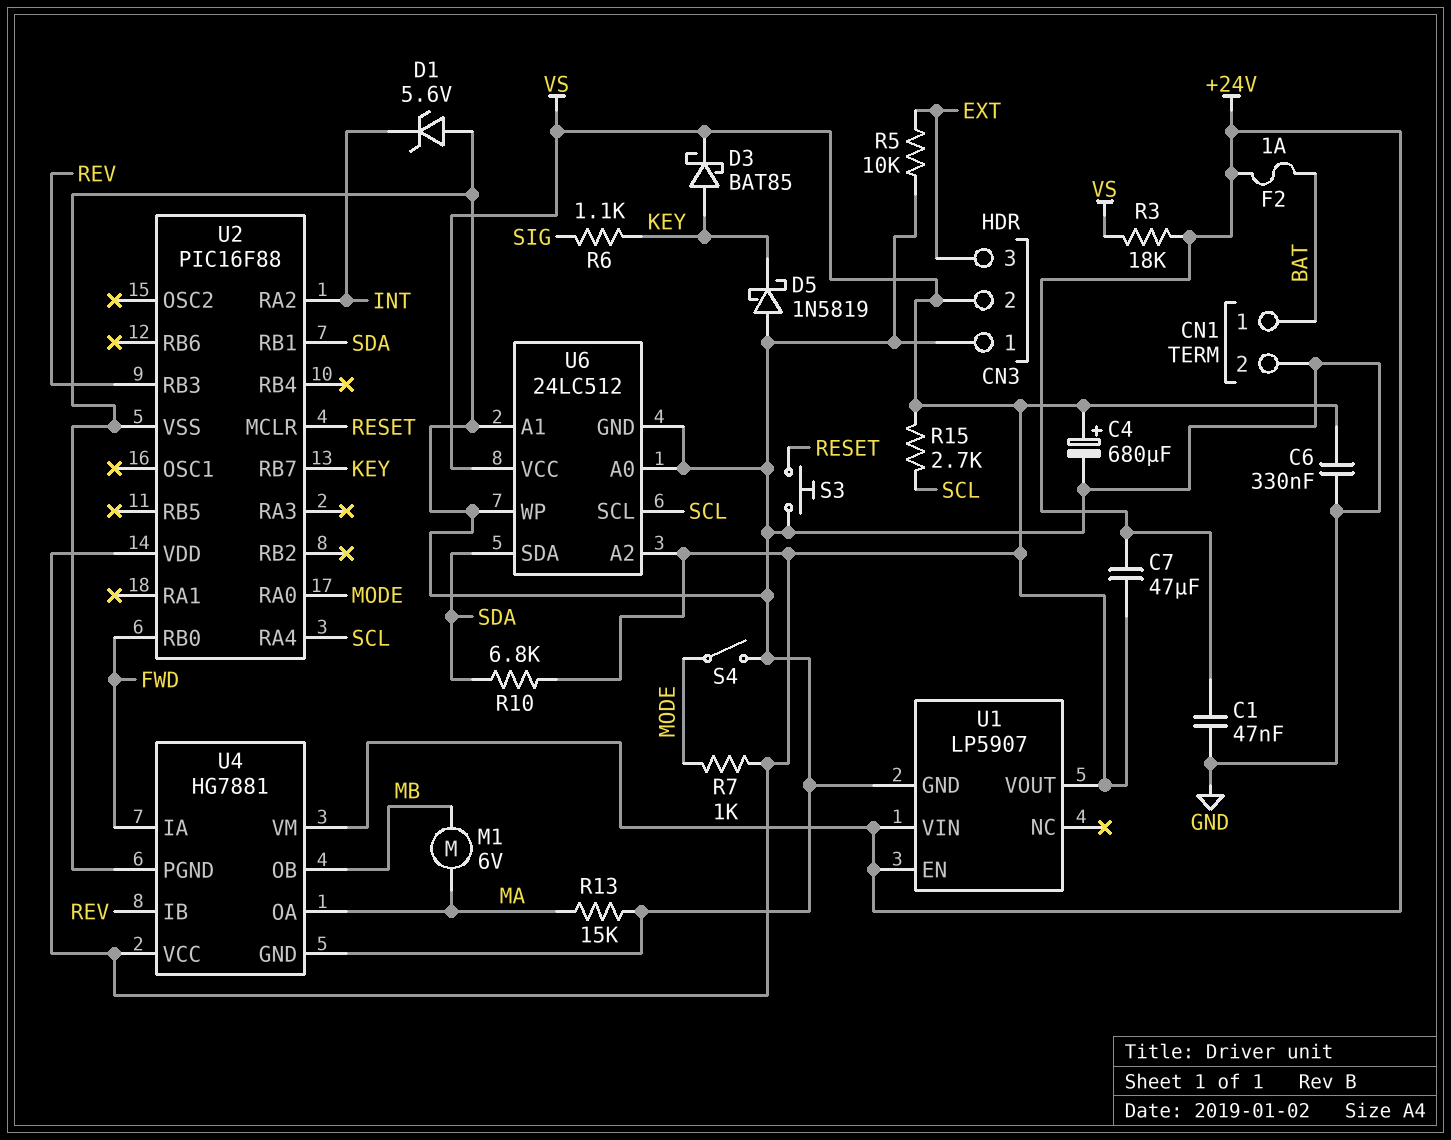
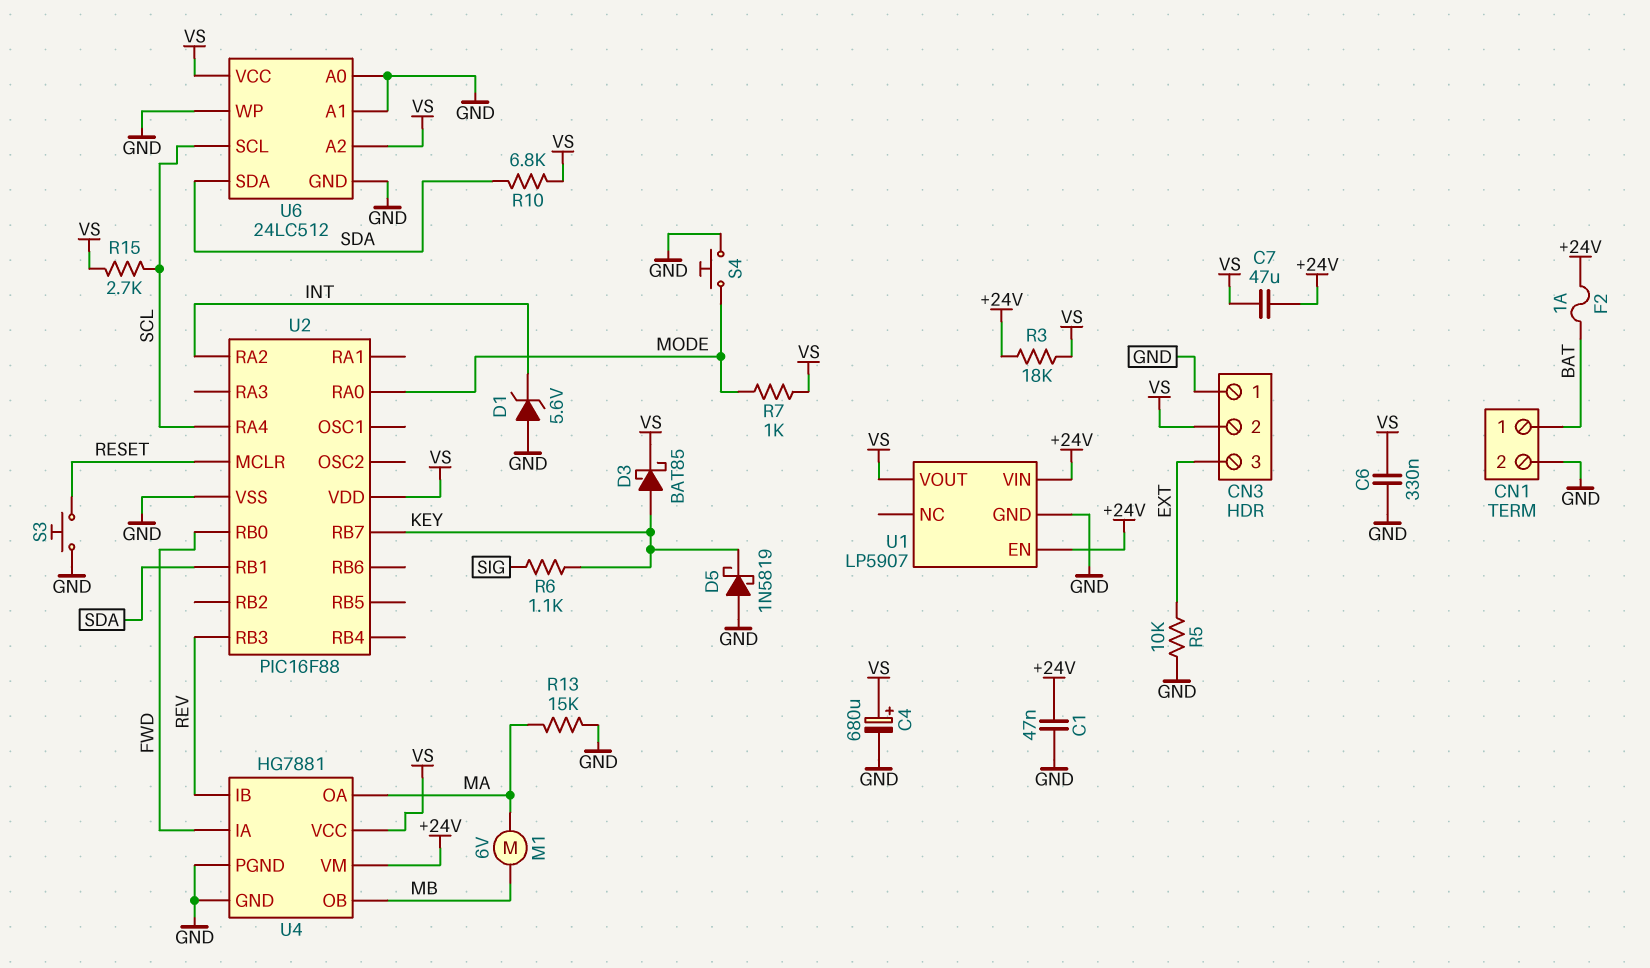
S4: switch (GND, MODE) -> button (GND, MODE)

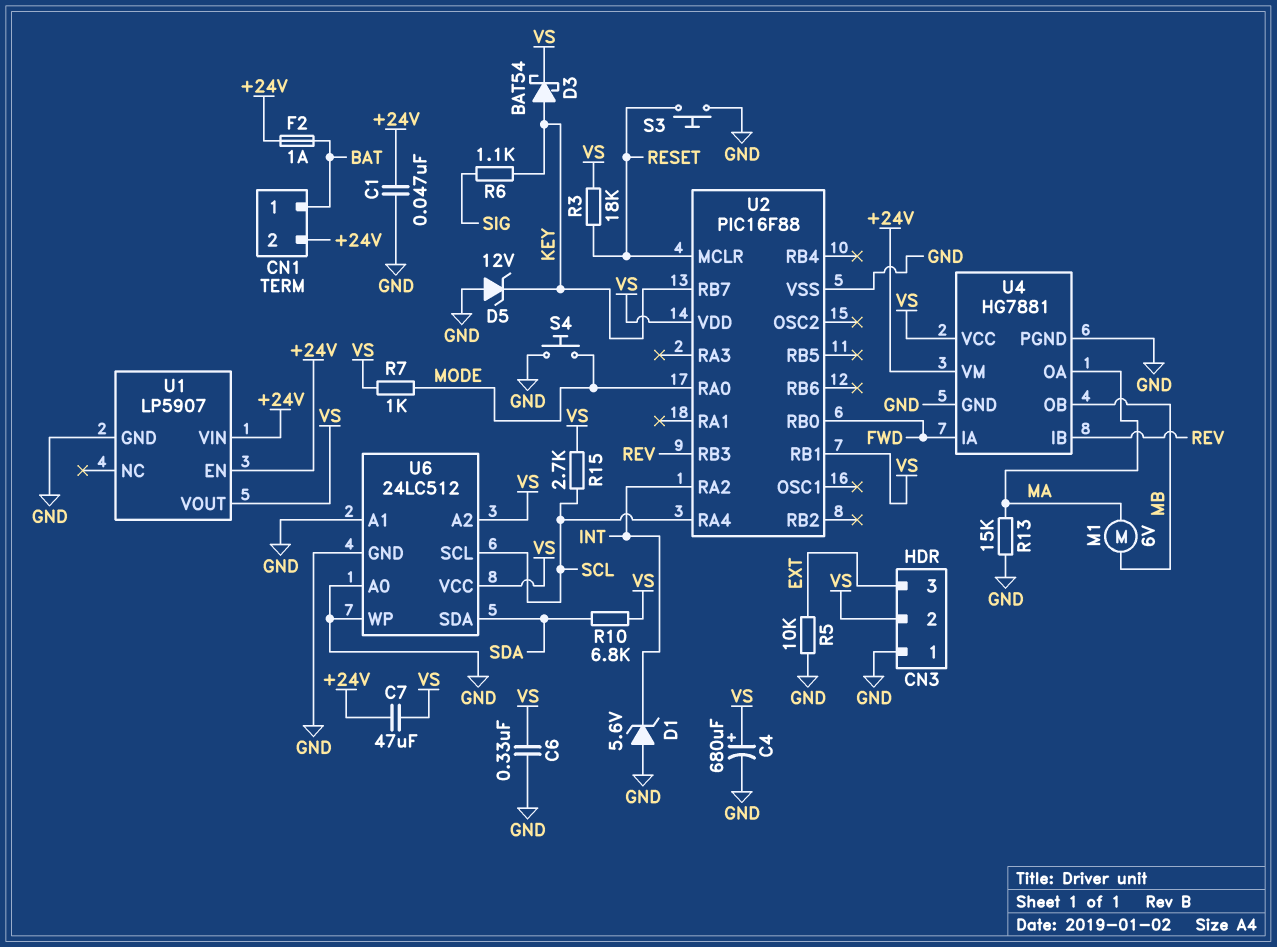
CN1 pin 2: GND -> +24V
D3: schottky BAT85 (A KEY, K VS) -> schottky BAT54 (A KEY, K VS)
D5: schottky 1N5819 (A GND, K KEY) -> zener 12V (A GND, K KEY)
R3: 18k (+24V, VS) -> 18k (RESET, VS)
U2 pin RB1: SDA -> VS

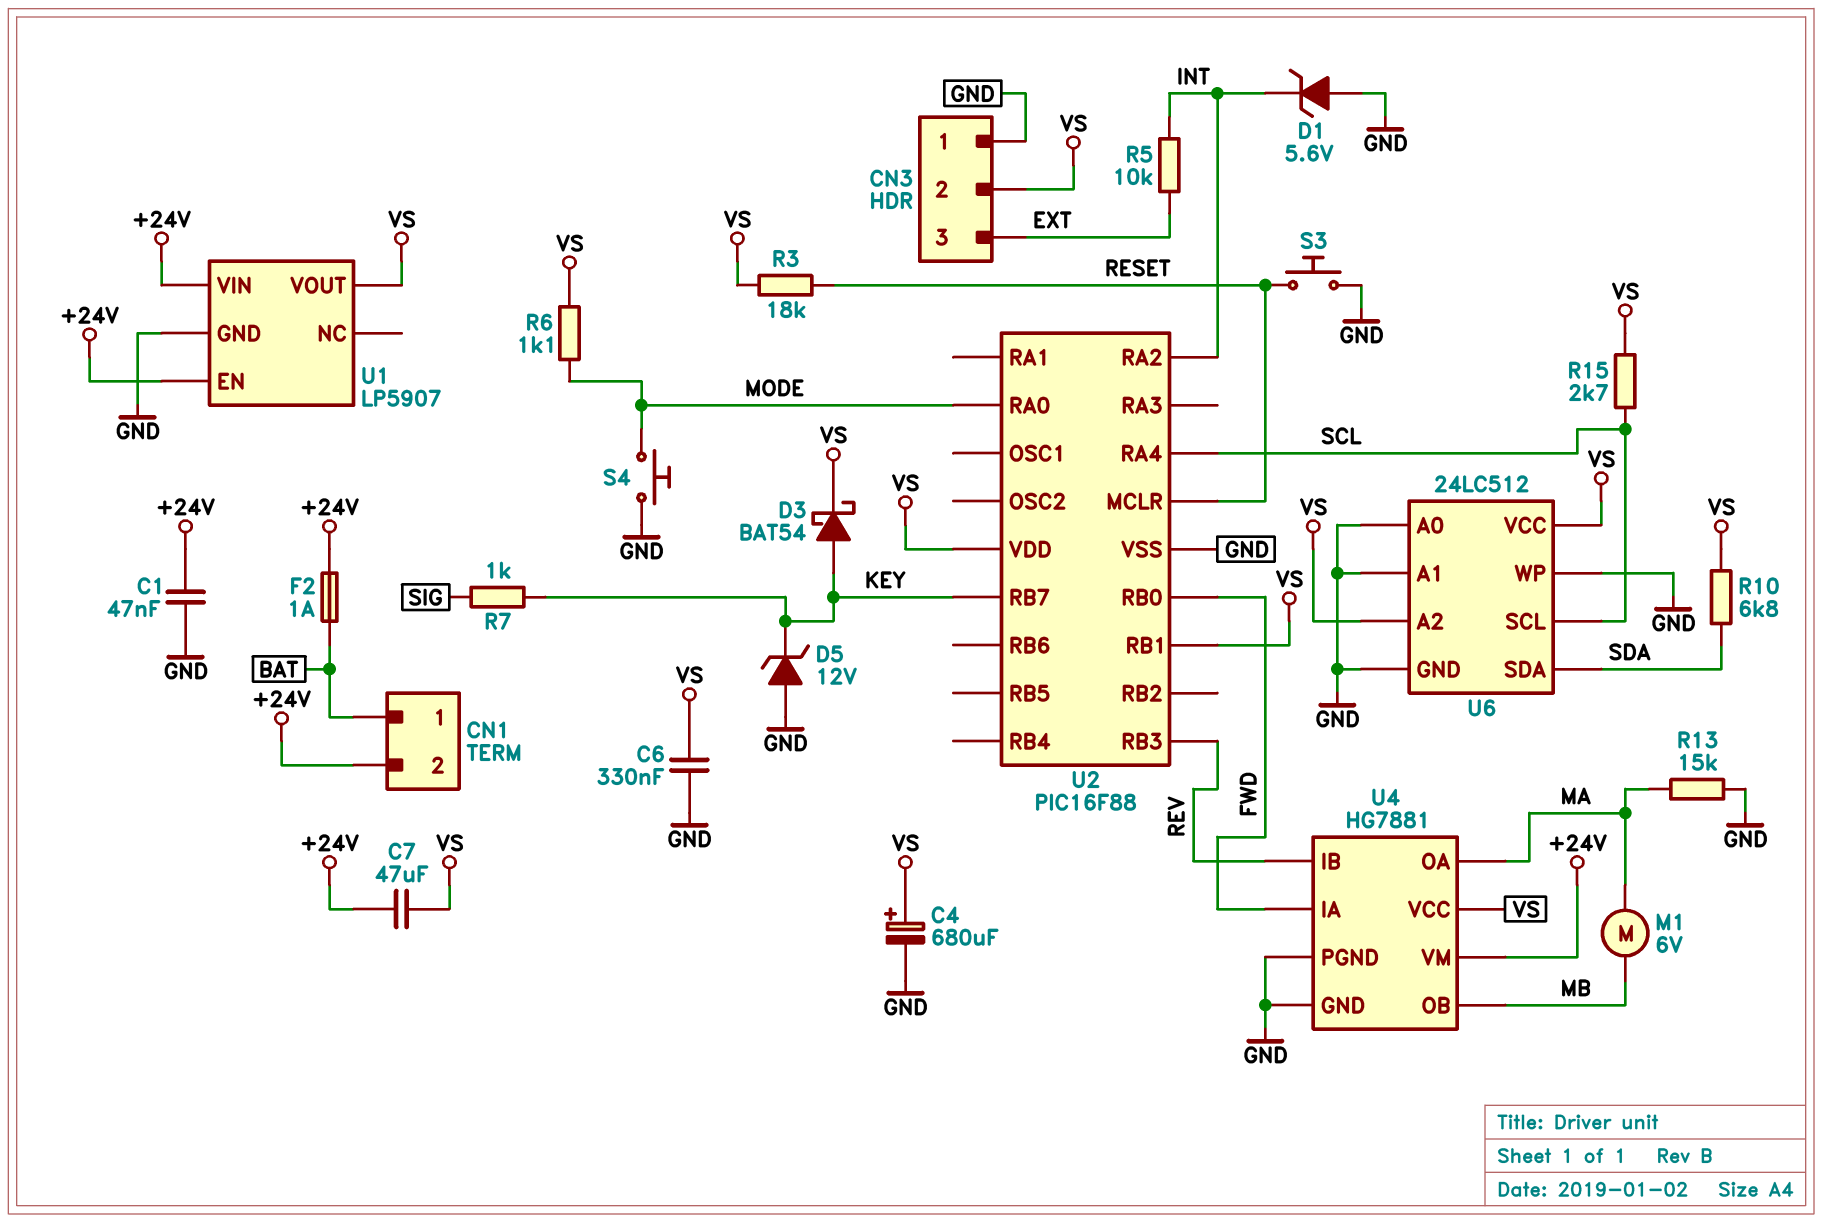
R5: 10k (EXT, GND) -> 10k (EXT, INT)
R6: 1.1k (KEY, SIG) -> 1.1k (MODE, VS)
R7: 1k (MODE, VS) -> 1k (KEY, SIG)

